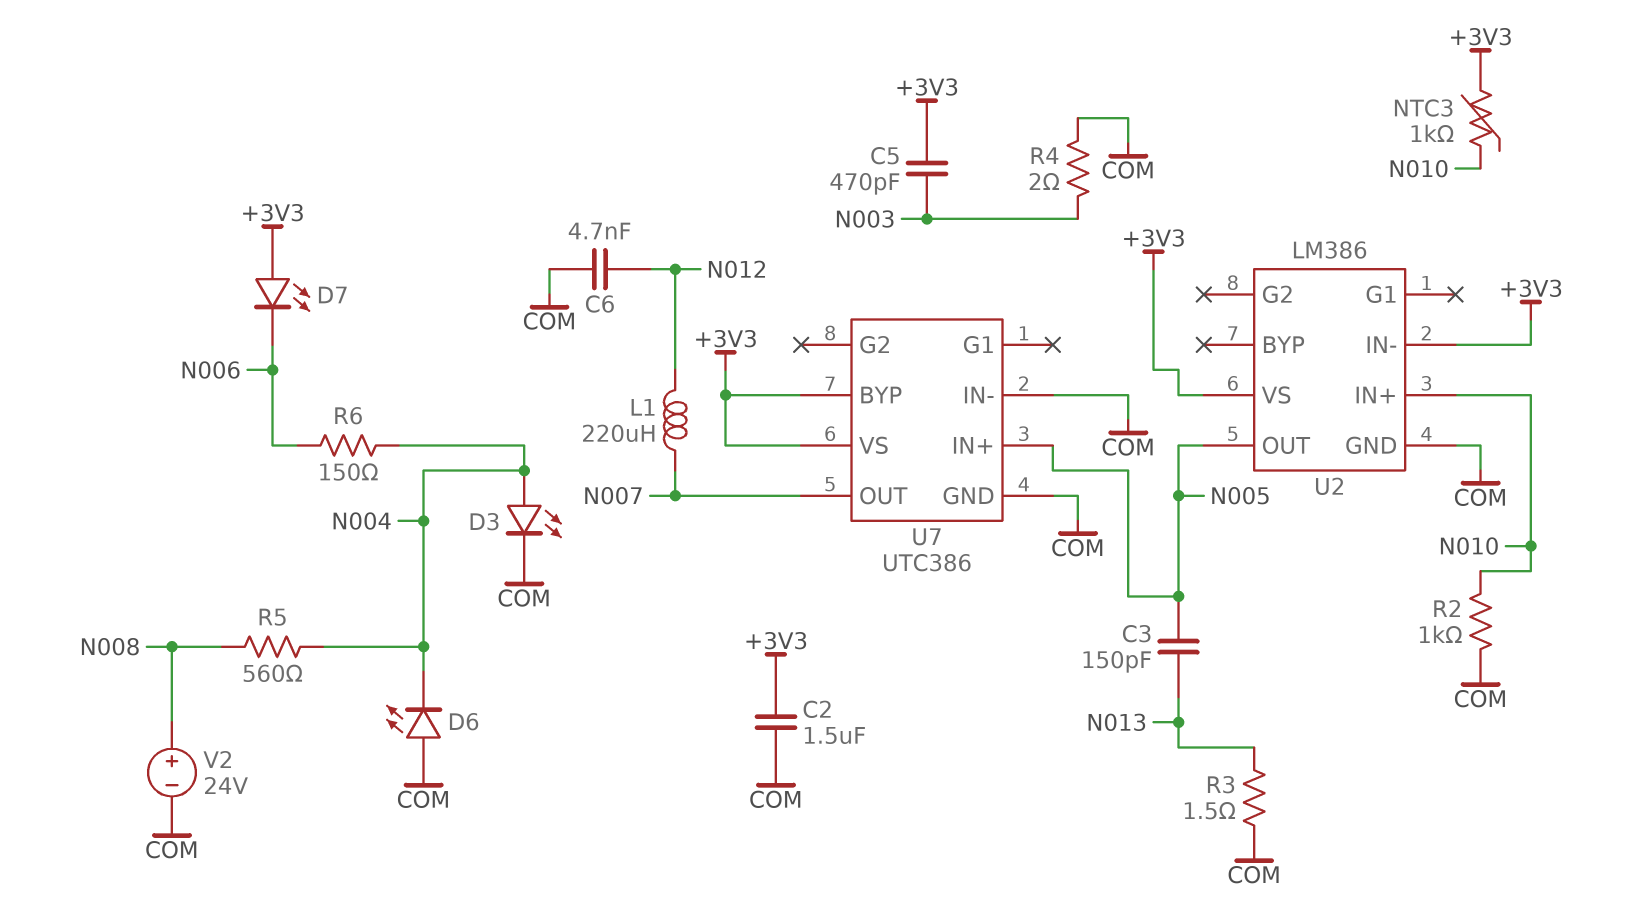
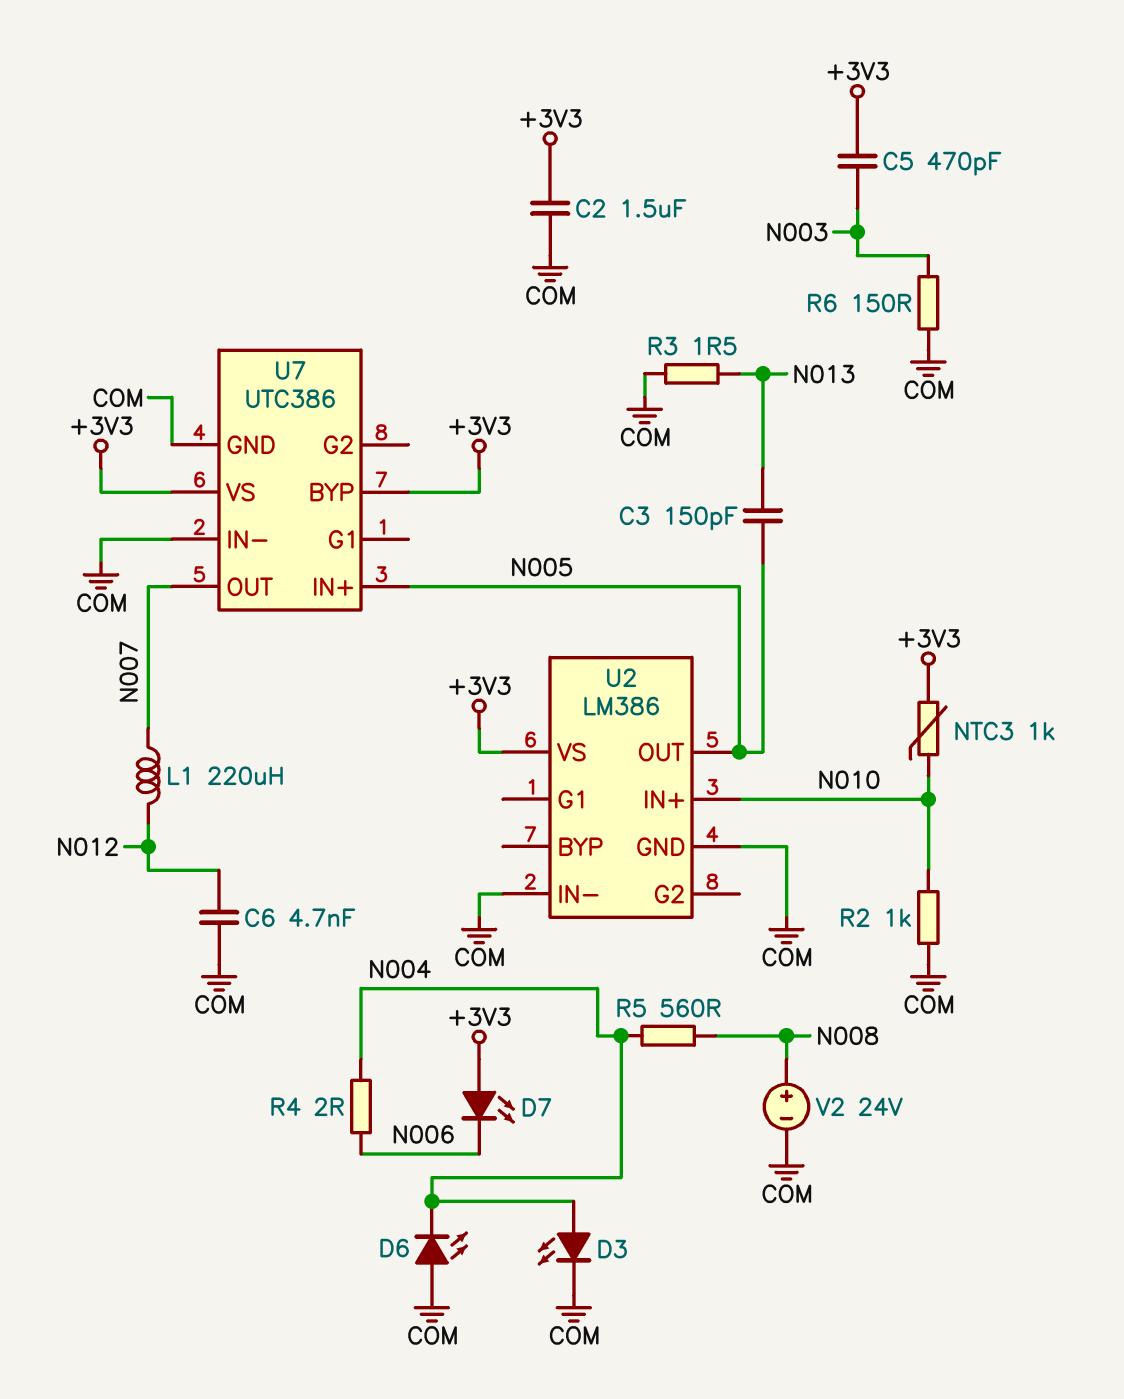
R4: 2 (COM, N003) -> 2 (N004, N006)
R6: 150 (N004, N006) -> 150 (COM, N003)
U2 pin IN-: +3V3 -> COM

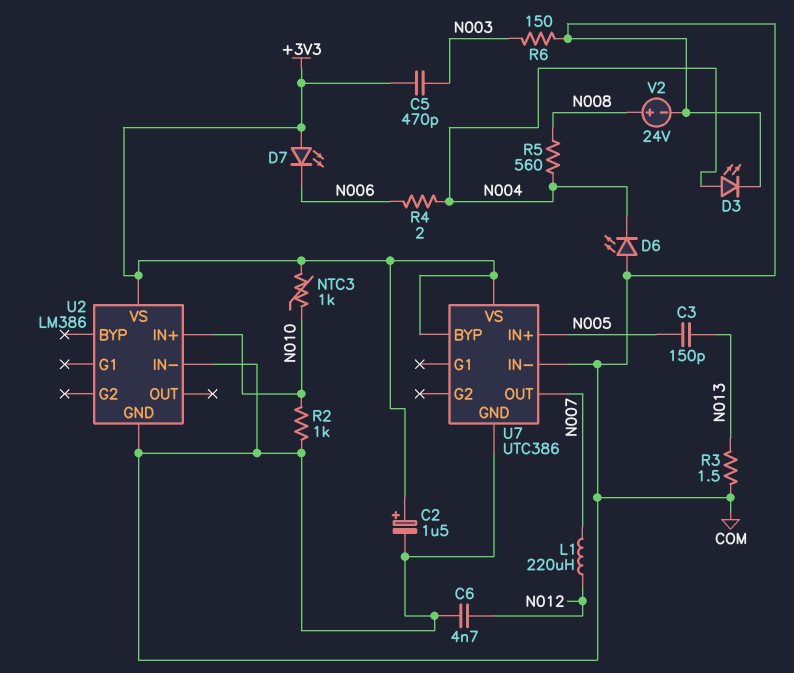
C2: 1.5uF (+3V3, COM) -> 1.5uF (plus +3V3, minus COM)
U2 pin OUT: N005 -> none

